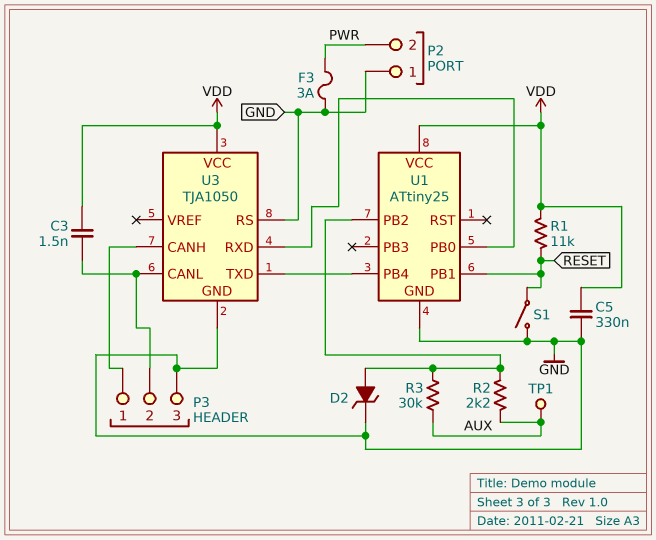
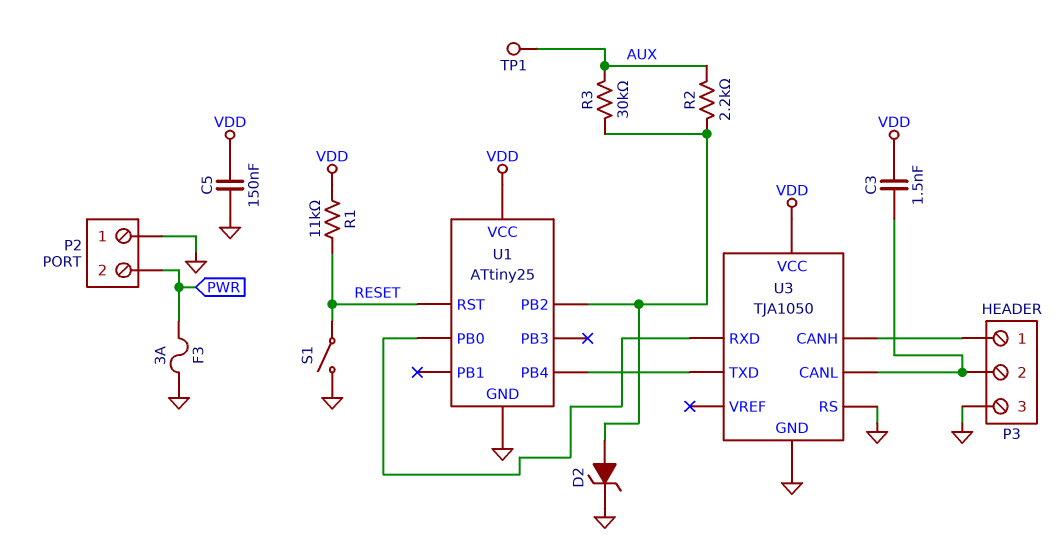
C5: 330nF (GND, VDD) -> 150nF (GND, VDD)
U1 pin PB1: RESET -> none
U1 pin RST: none -> RESET

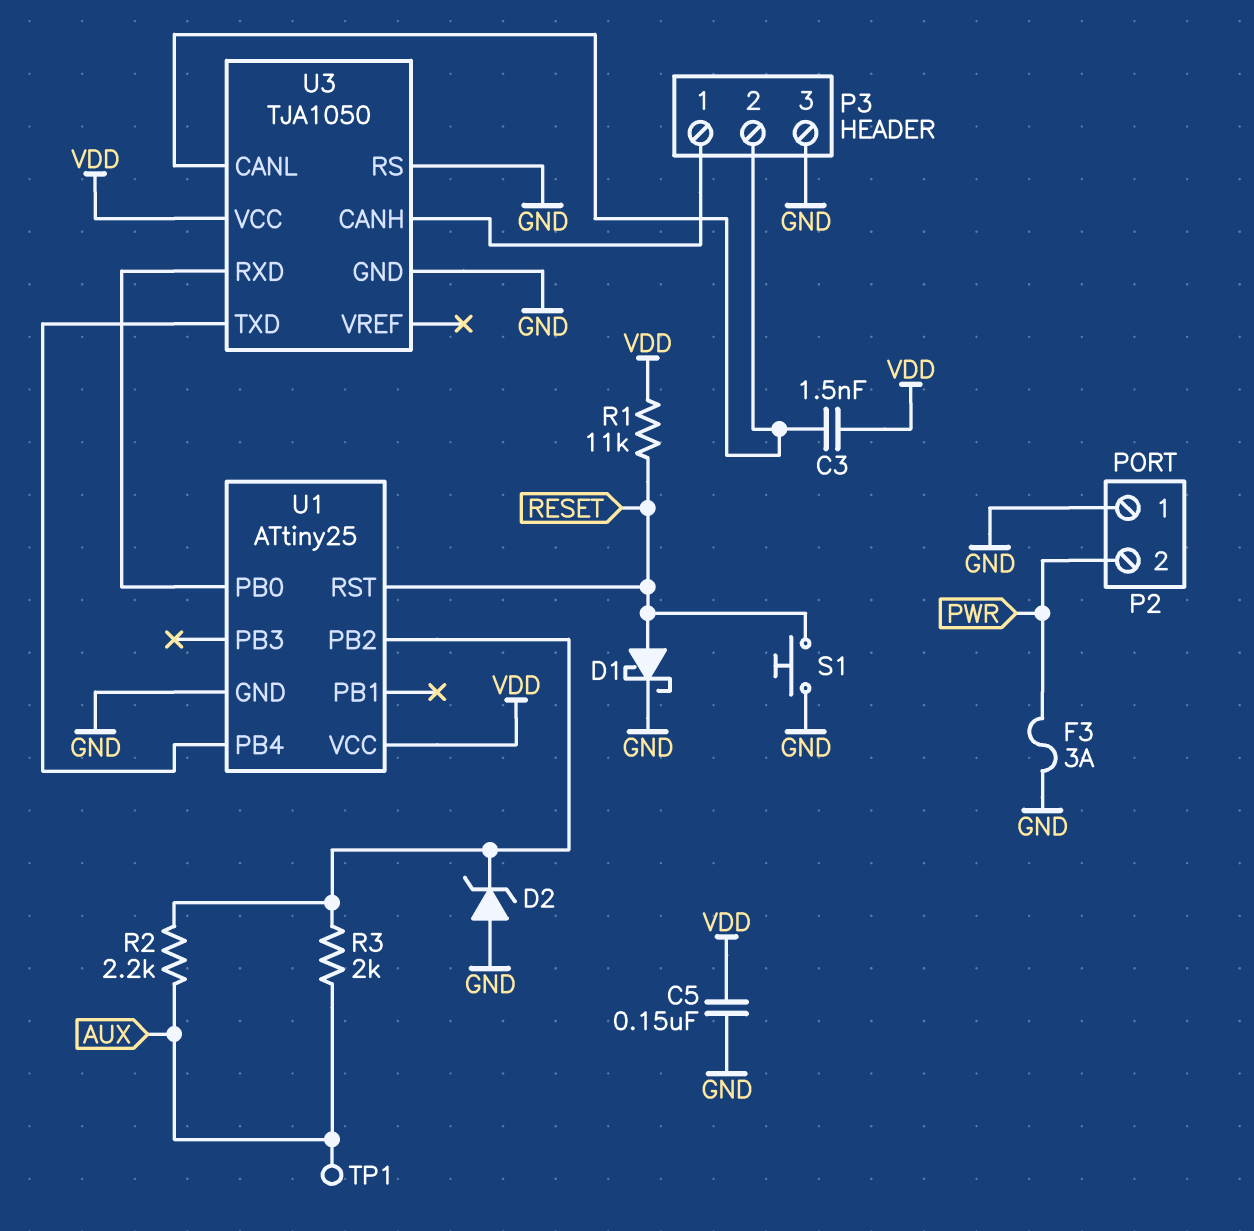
D1: none -> schottky (A RESET, K GND)
D2: zener (A U1/PB2, K GND) -> zener (A GND, K U1/PB2)
R3: 30k (AUX, U1/PB2) -> 2k (AUX, U1/PB2)
S1: switch (GND, RESET) -> button (GND, RESET)

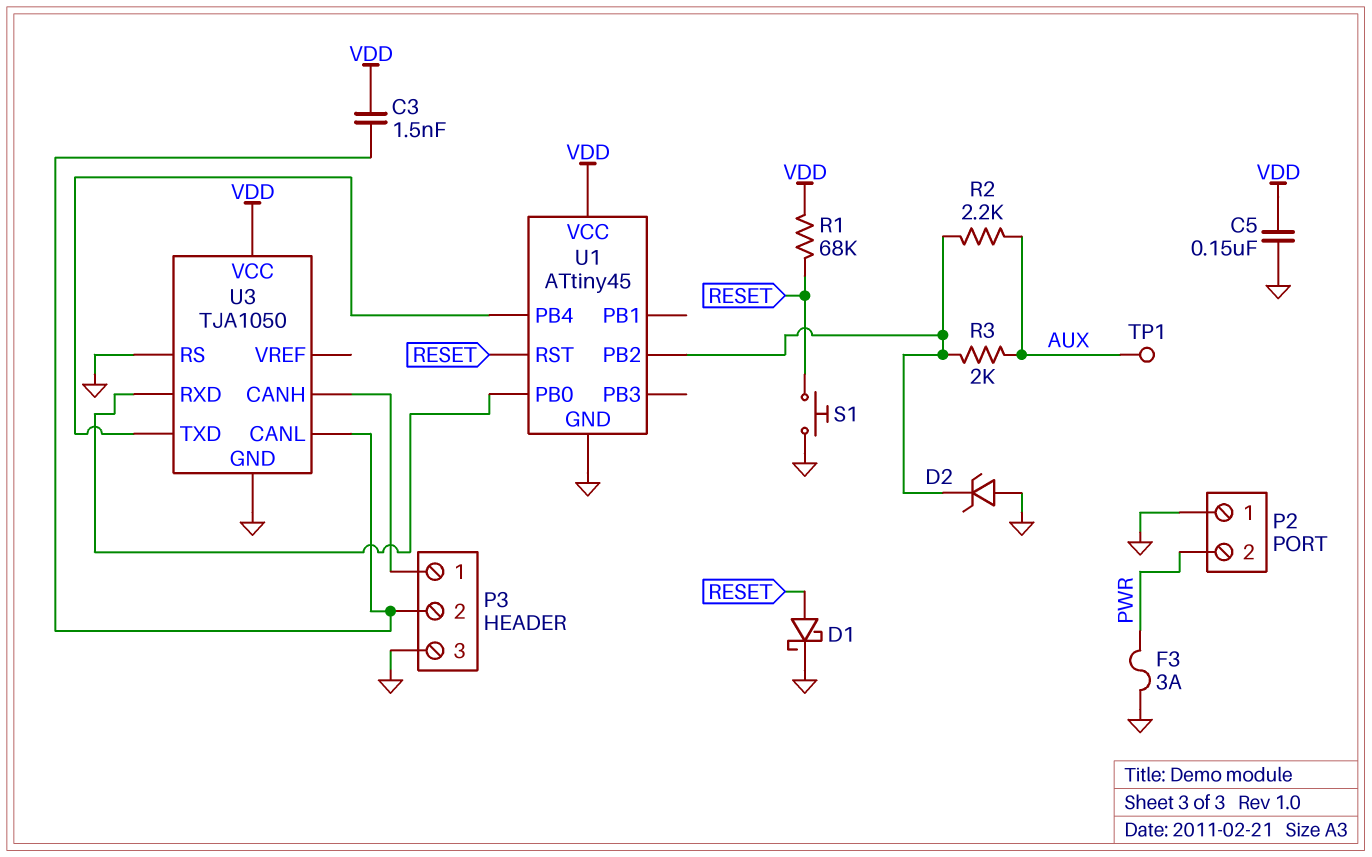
R1: 11k (RESET, VDD) -> 68k (RESET, VDD)
U1: ATtiny25 -> ATtiny45

